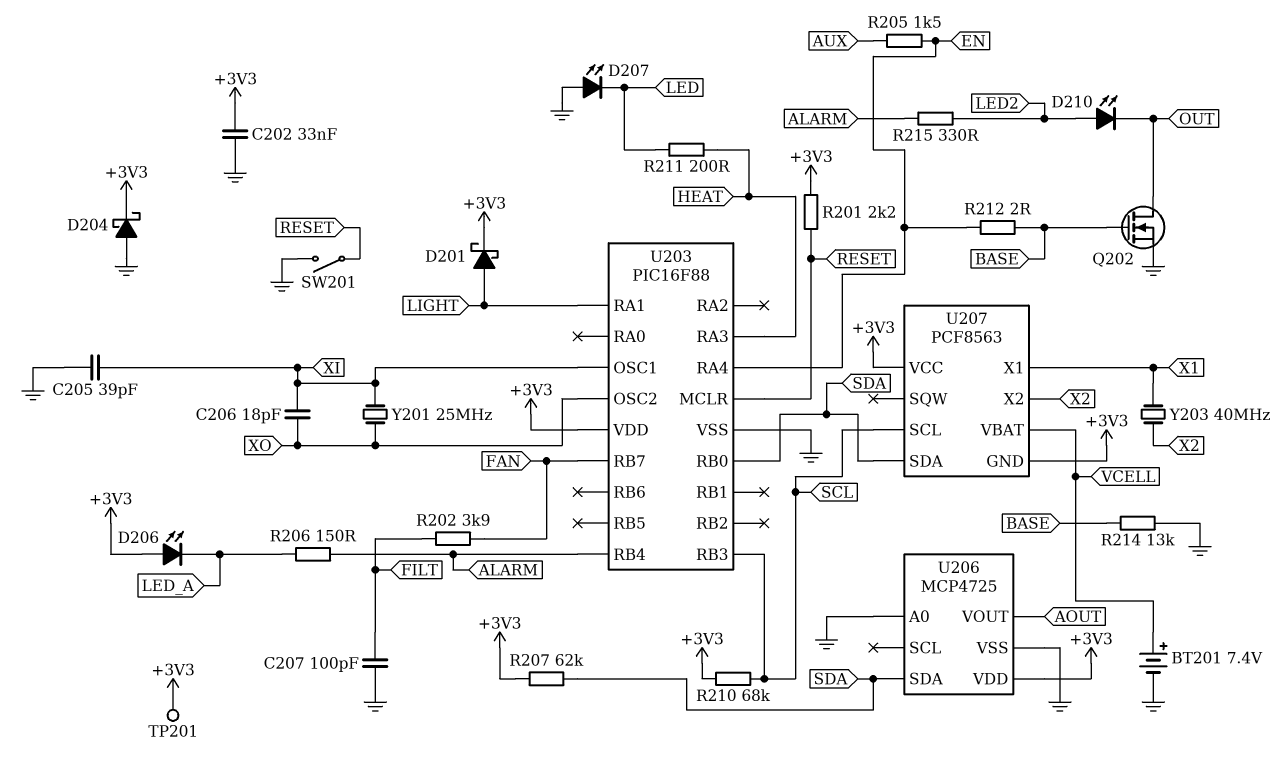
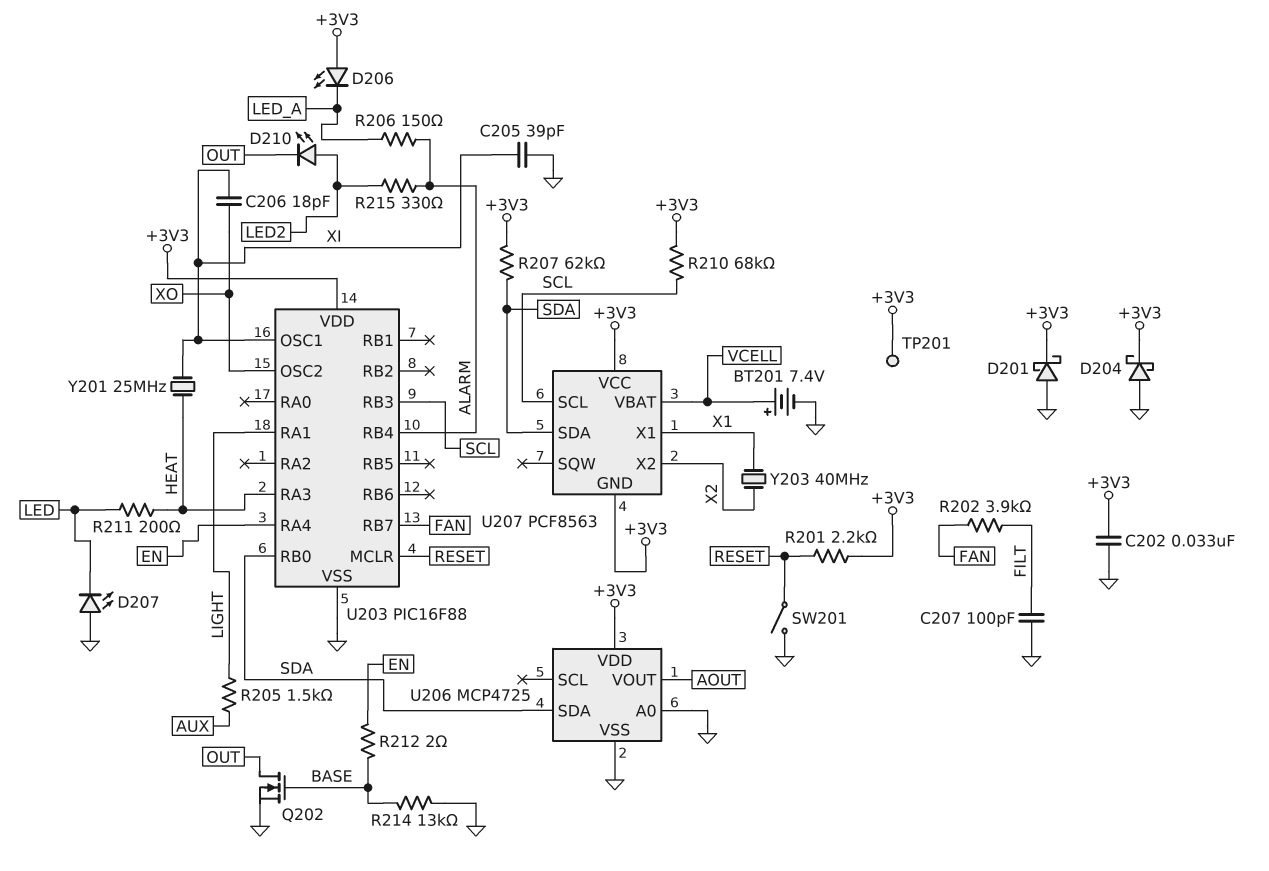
D201: schottky (A LIGHT, K +3V3) -> schottky (A GND, K +3V3)
R205: 1.5k (AUX, EN) -> 1.5k (AUX, LIGHT)
Y201: 25MHz (XI, XO) -> 25MHz (HEAT, XI)

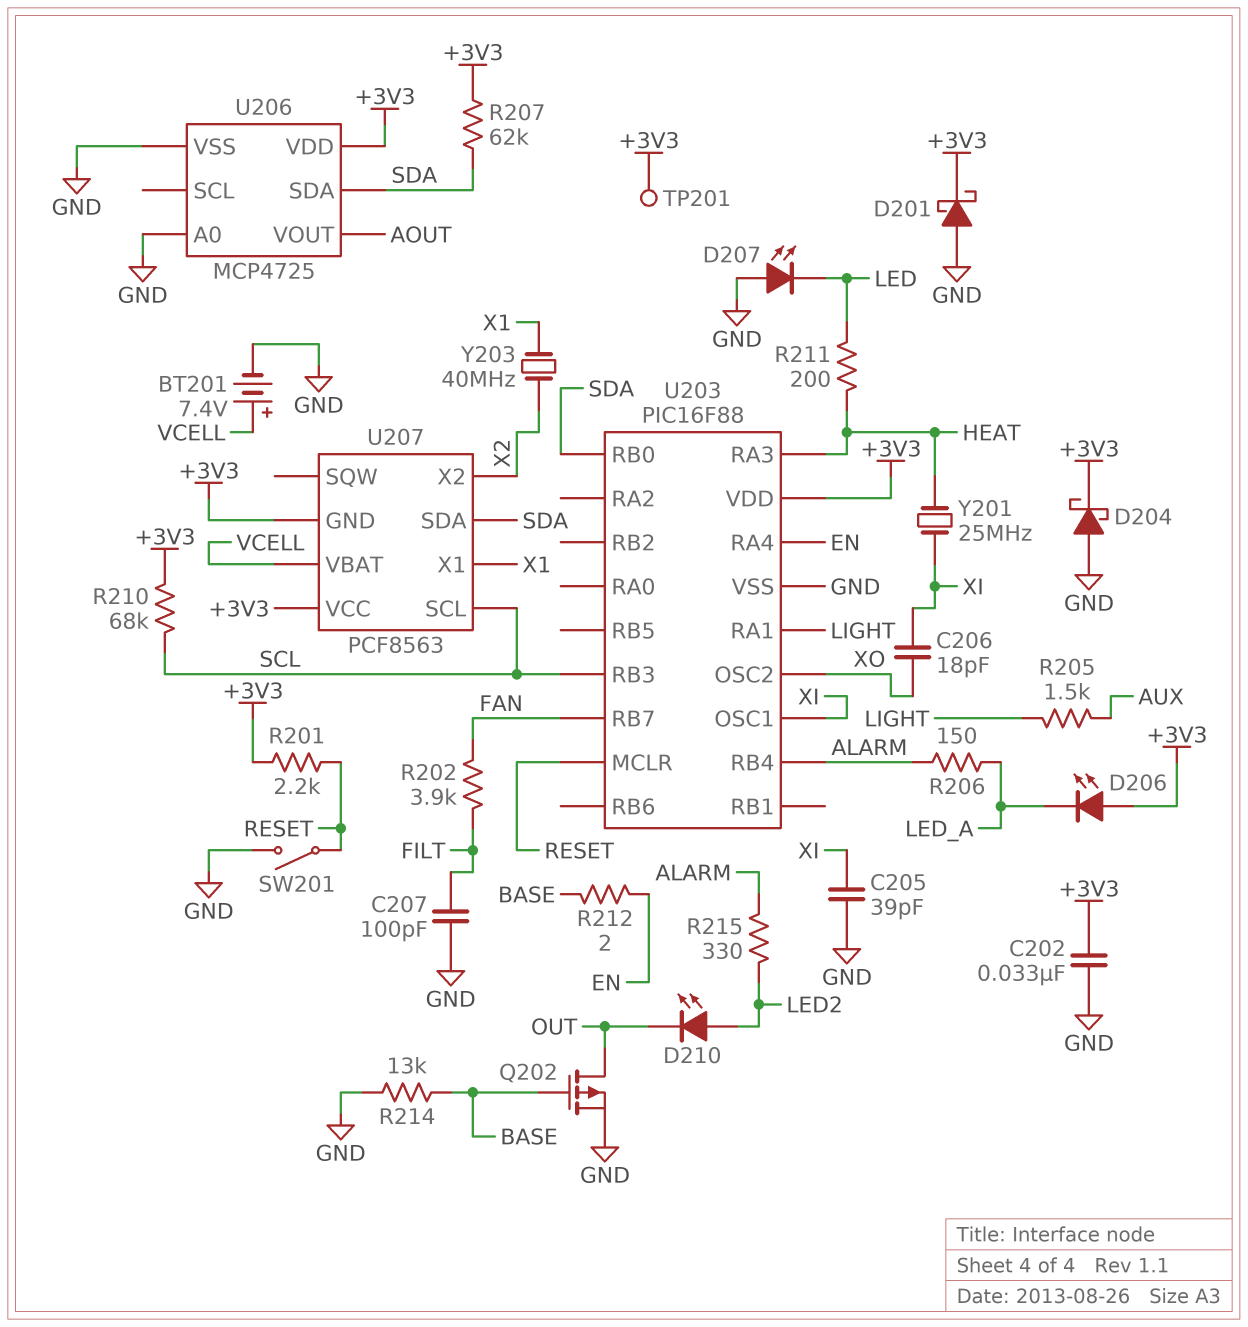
Q202: NMOS (G BASE, D OUT, S GND) -> PMOS (G BASE, D OUT, S GND)

